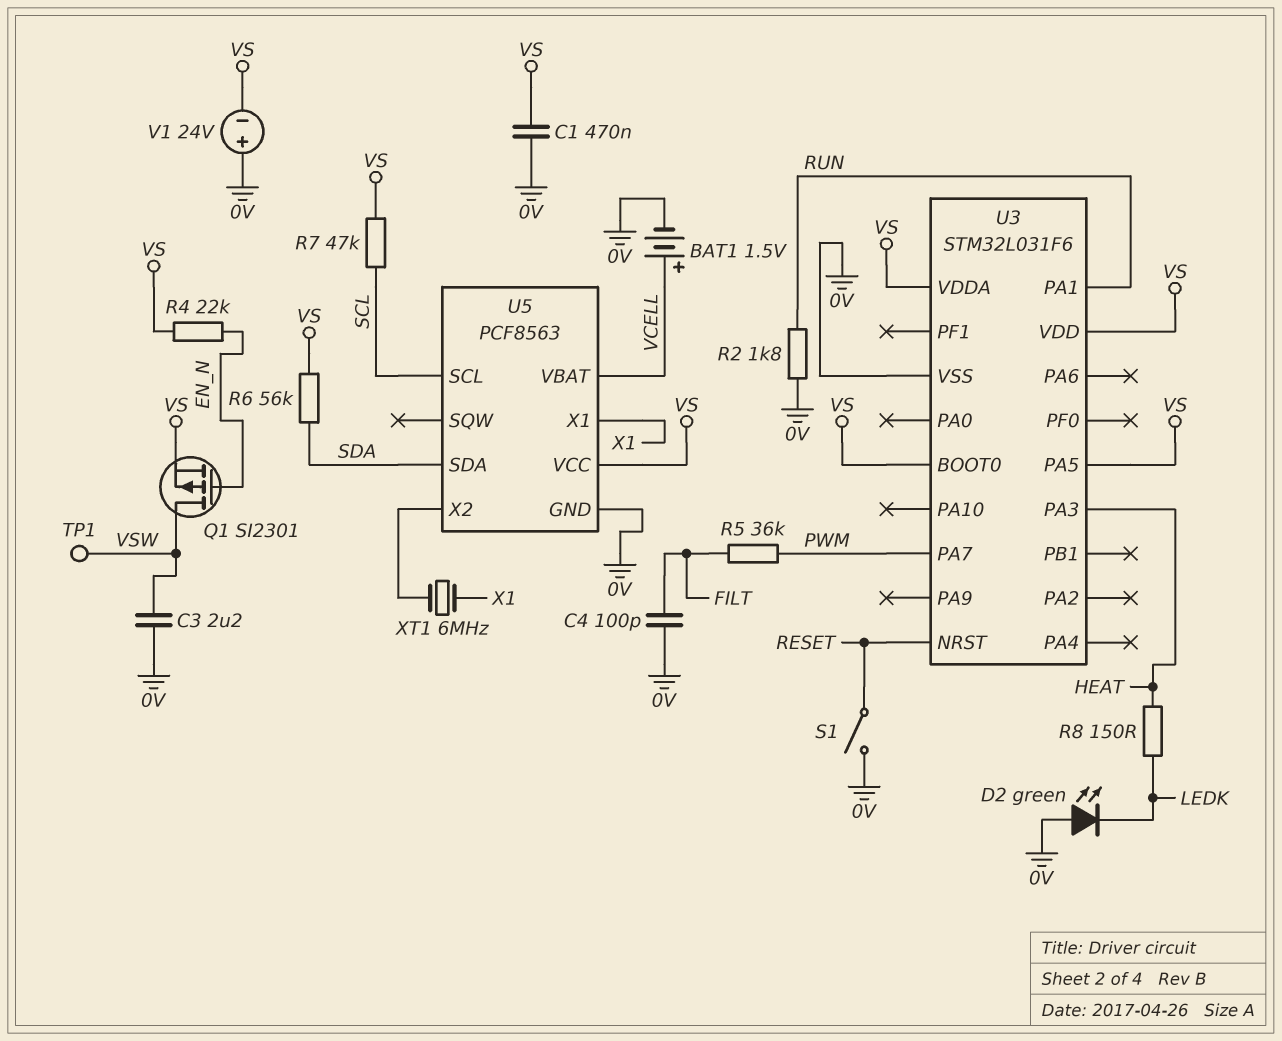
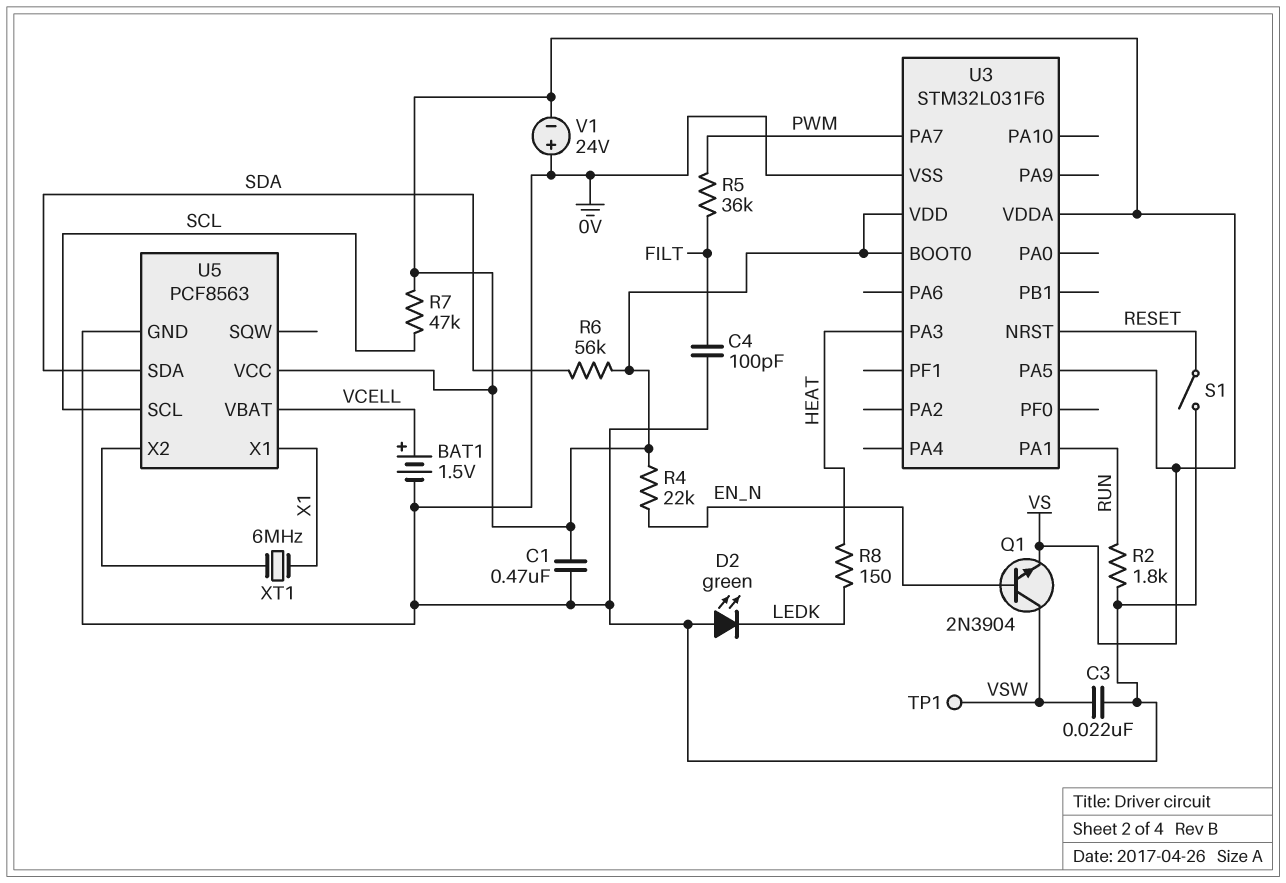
C3: 2.2uF (0V, VSW) -> 22nF (0V, VSW)
Q1: PMOS SI2301 (G EN_N, D VSW, S VS) -> NPN 2N3904 (B EN_N, C VSW, E VS)

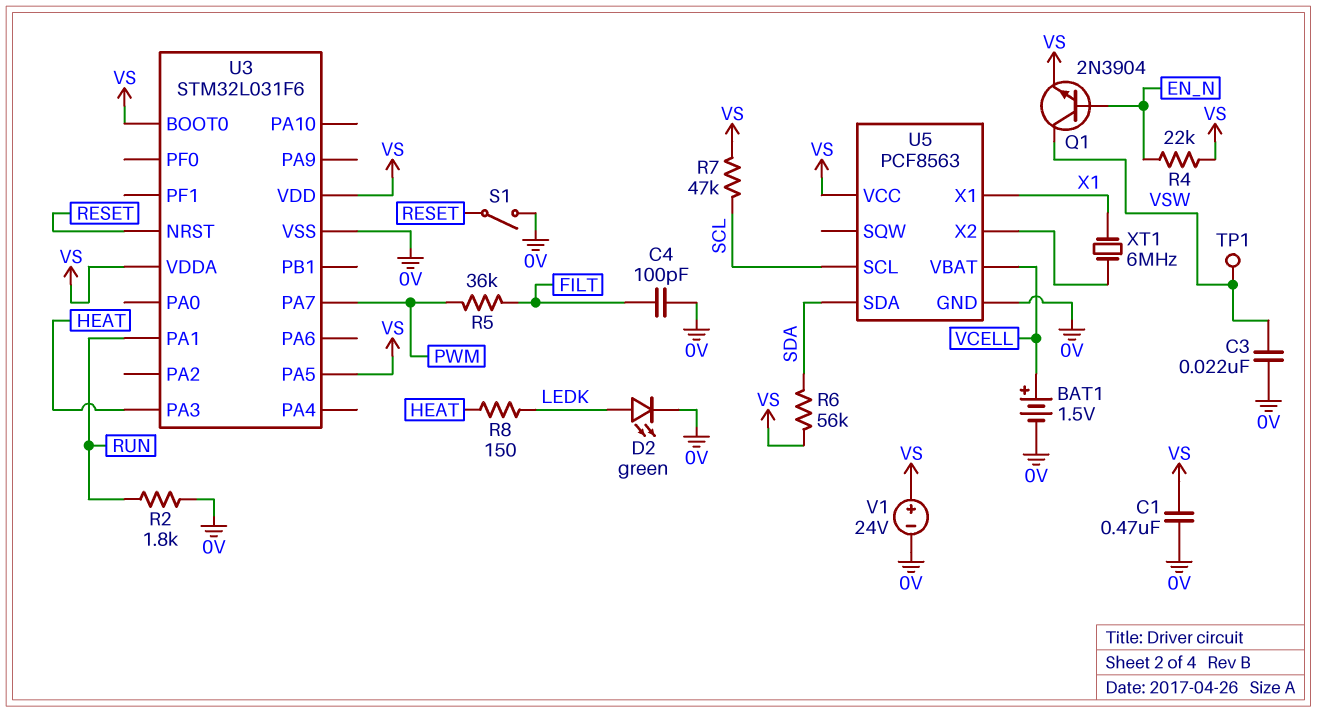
D2: LED green (A 0V, K LEDK) -> LED green (A LEDK, K 0V)
V1: 24V (plus 0V, minus VS) -> 24V (plus VS, minus 0V)

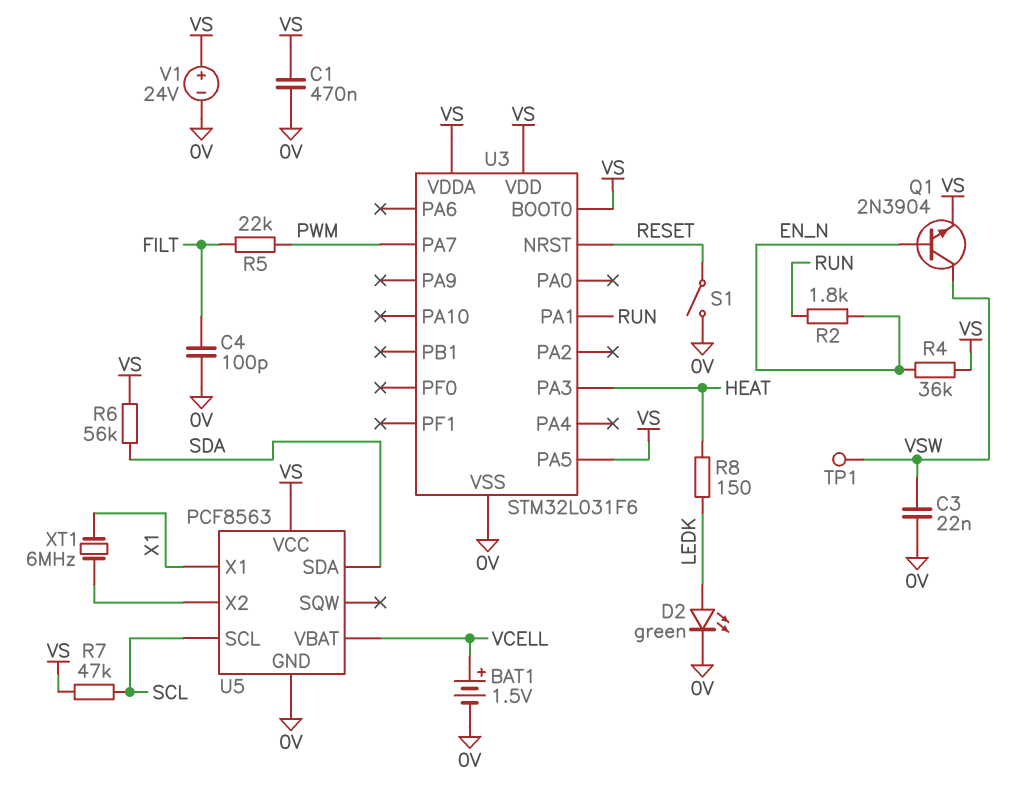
R2: 1.8k (0V, RUN) -> 1.8k (EN_N, RUN)
R4: 22k (EN_N, VS) -> 36k (EN_N, VS)
R5: 36k (FILT, PWM) -> 22k (FILT, PWM)

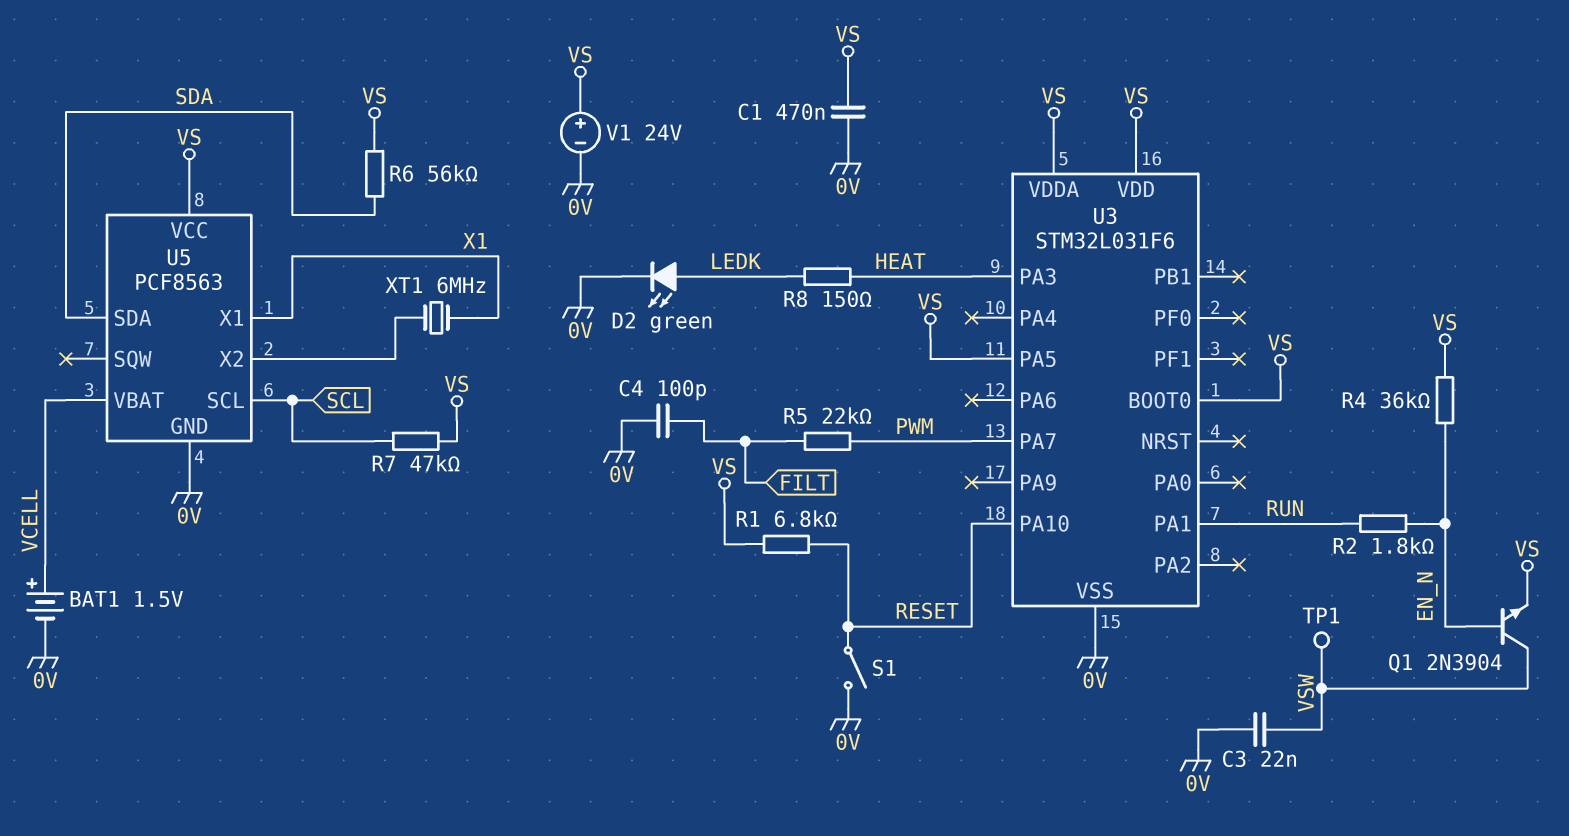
R1: none -> 6.8k (RESET, VS)
U3 pin NRST: RESET -> none
U3 pin PA10: none -> RESET

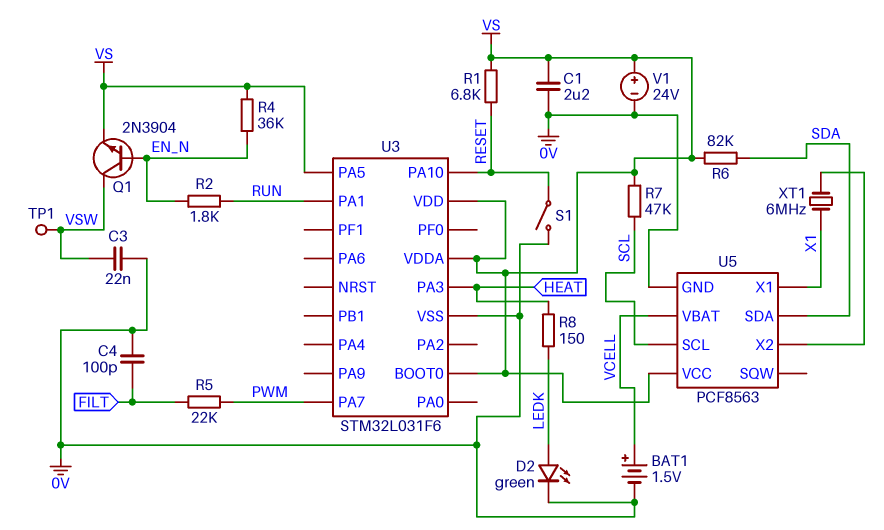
C1: 470nF (0V, VS) -> 2.2uF (0V, VS)
R6: 56k (SDA, VS) -> 82k (SDA, VS)

